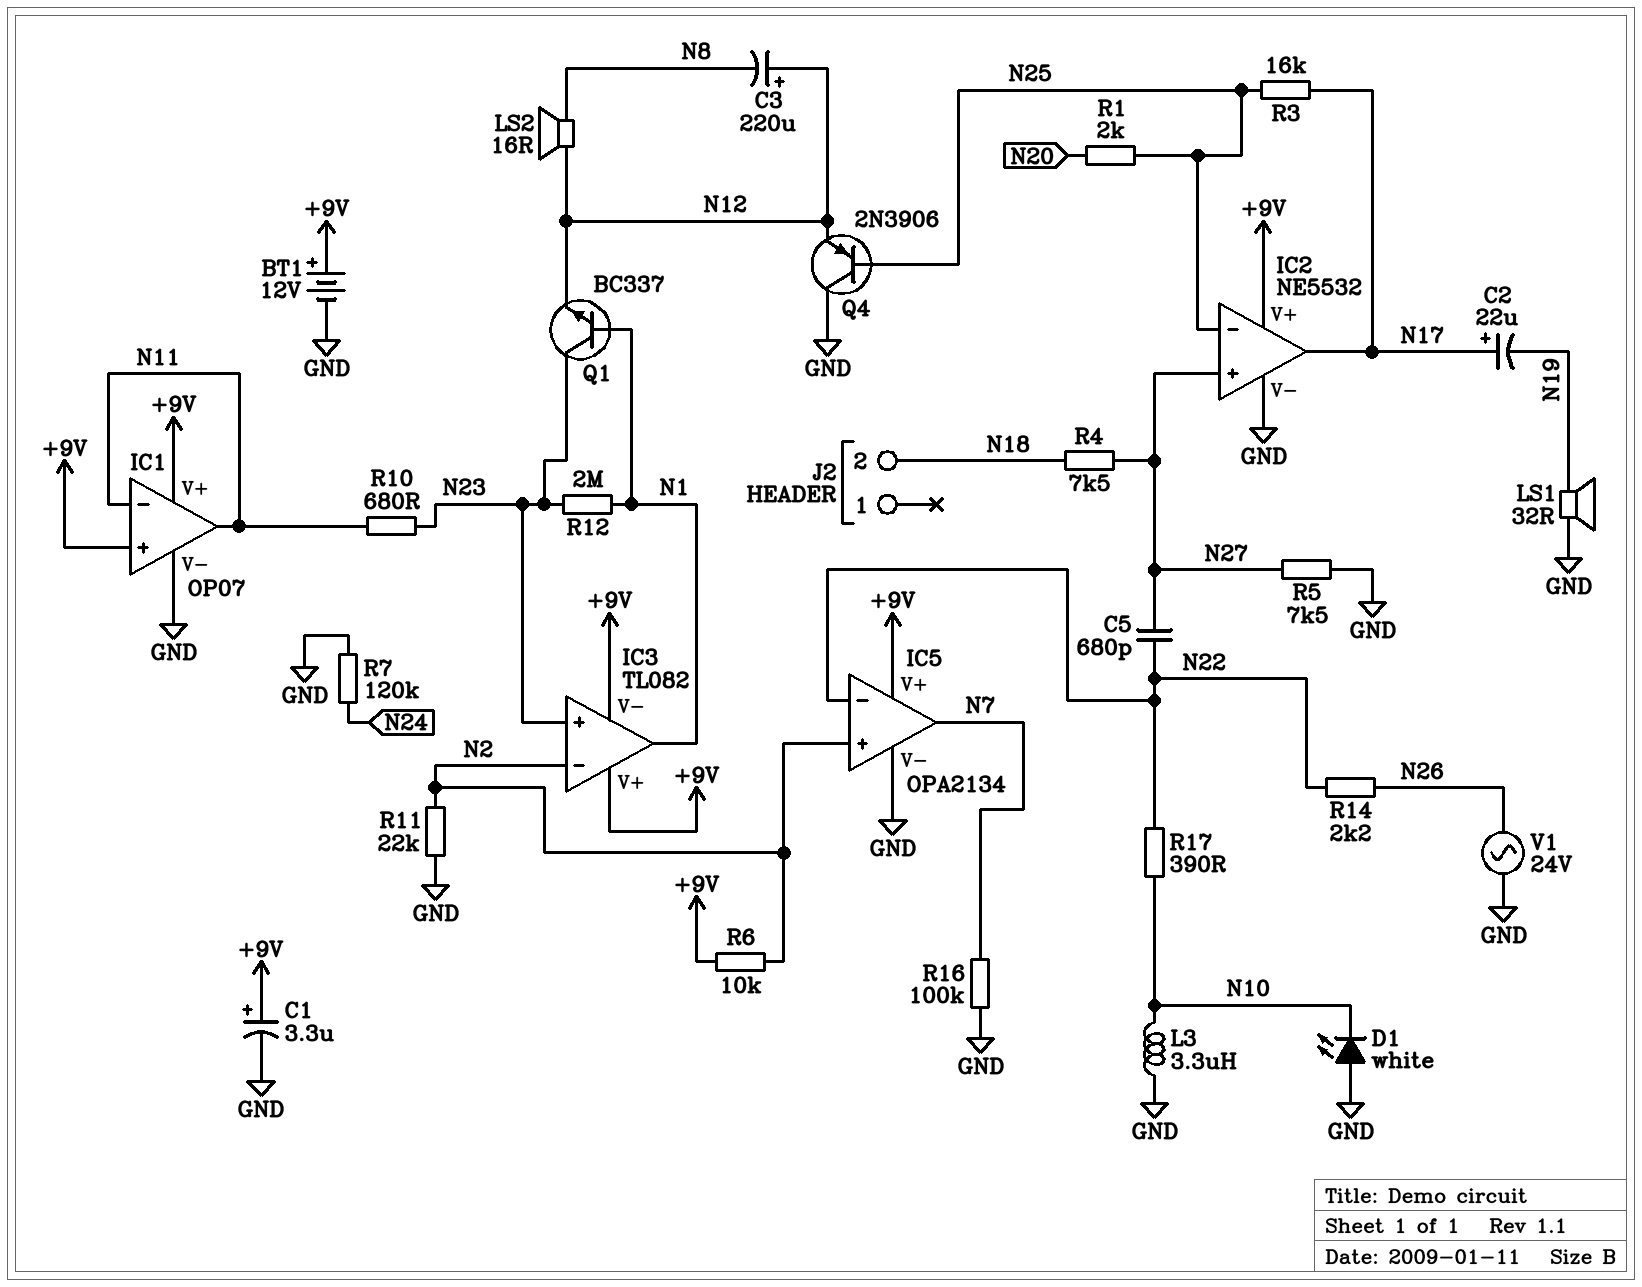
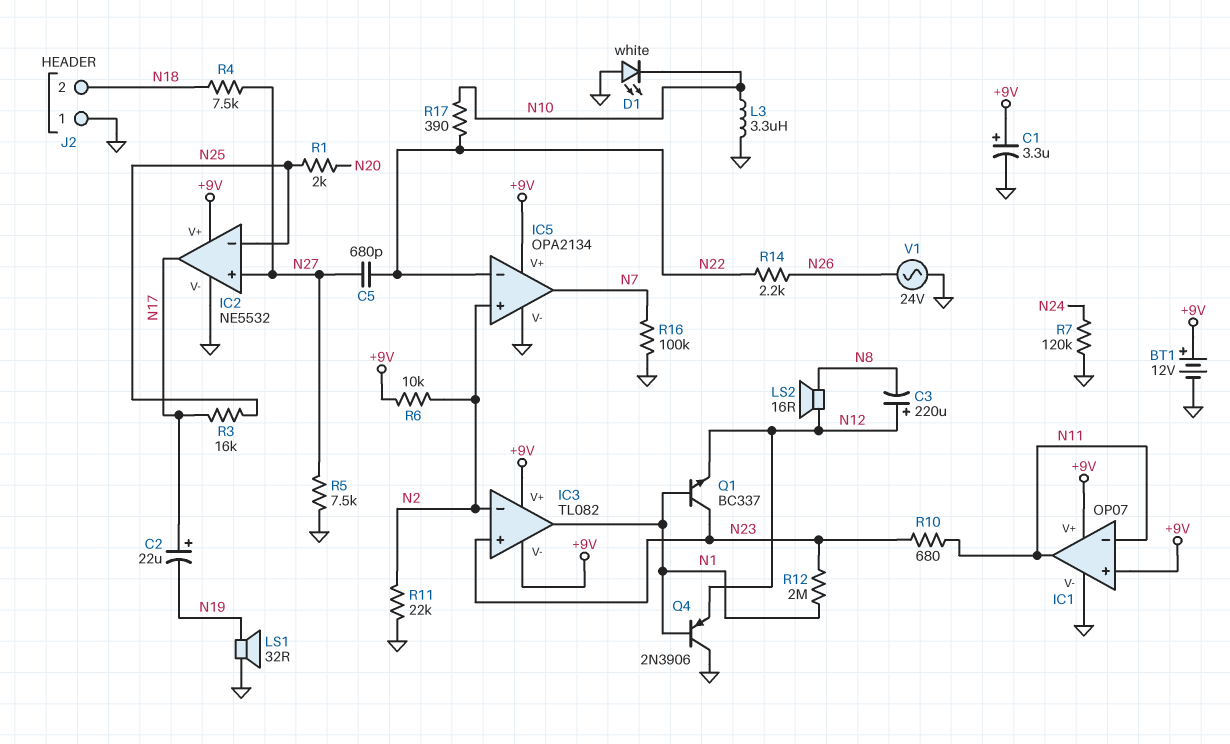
J2 pin 1: none -> GND
Q4: PNP 2N3906 (B N25, C GND, E N12) -> PNP 2N3906 (B N1, C GND, E N12)

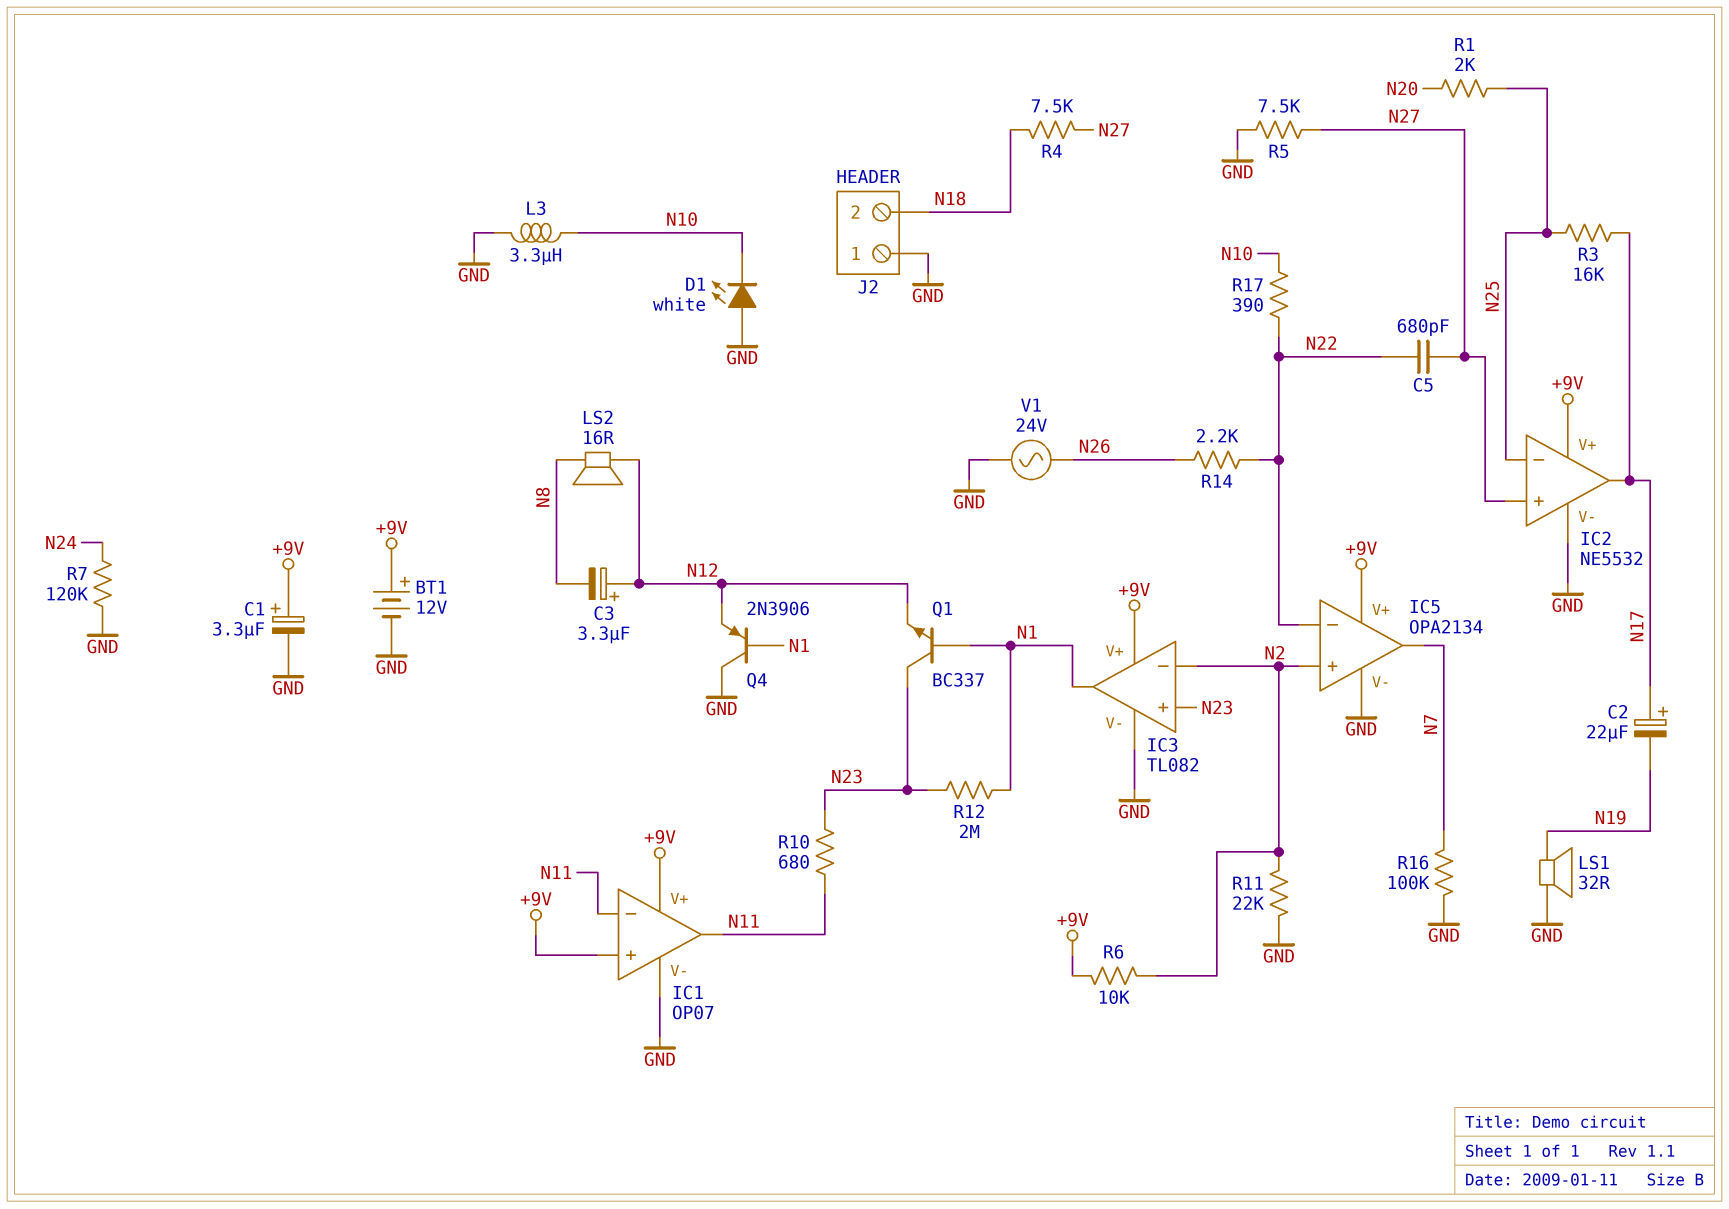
C3: 220uF (plus N12, minus N8) -> 3.3uF (plus N12, minus N8)
IC3 pin V-: +9V -> GND

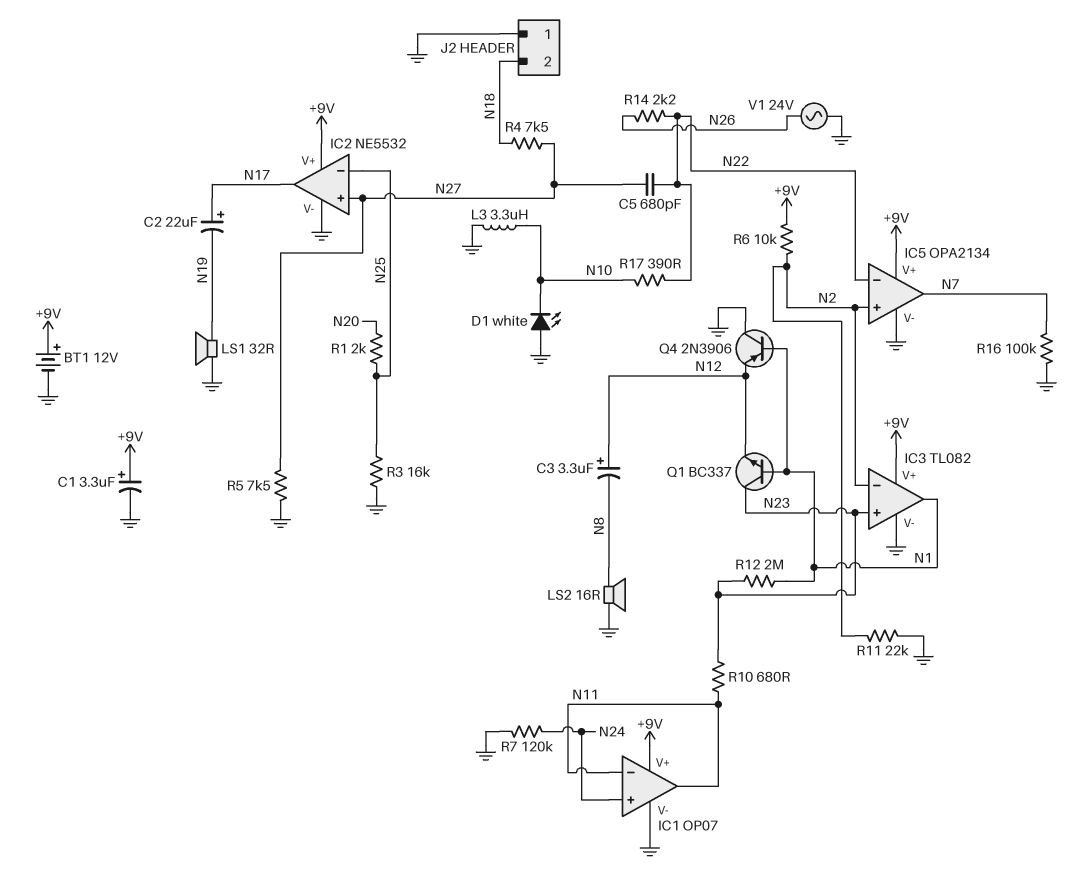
IC1 pin in+: +9V -> N24
LS2: speaker 16R (N8, N12) -> speaker 16R (GND, N8)
R3: 16k (N17, N25) -> 16k (GND, N25)

